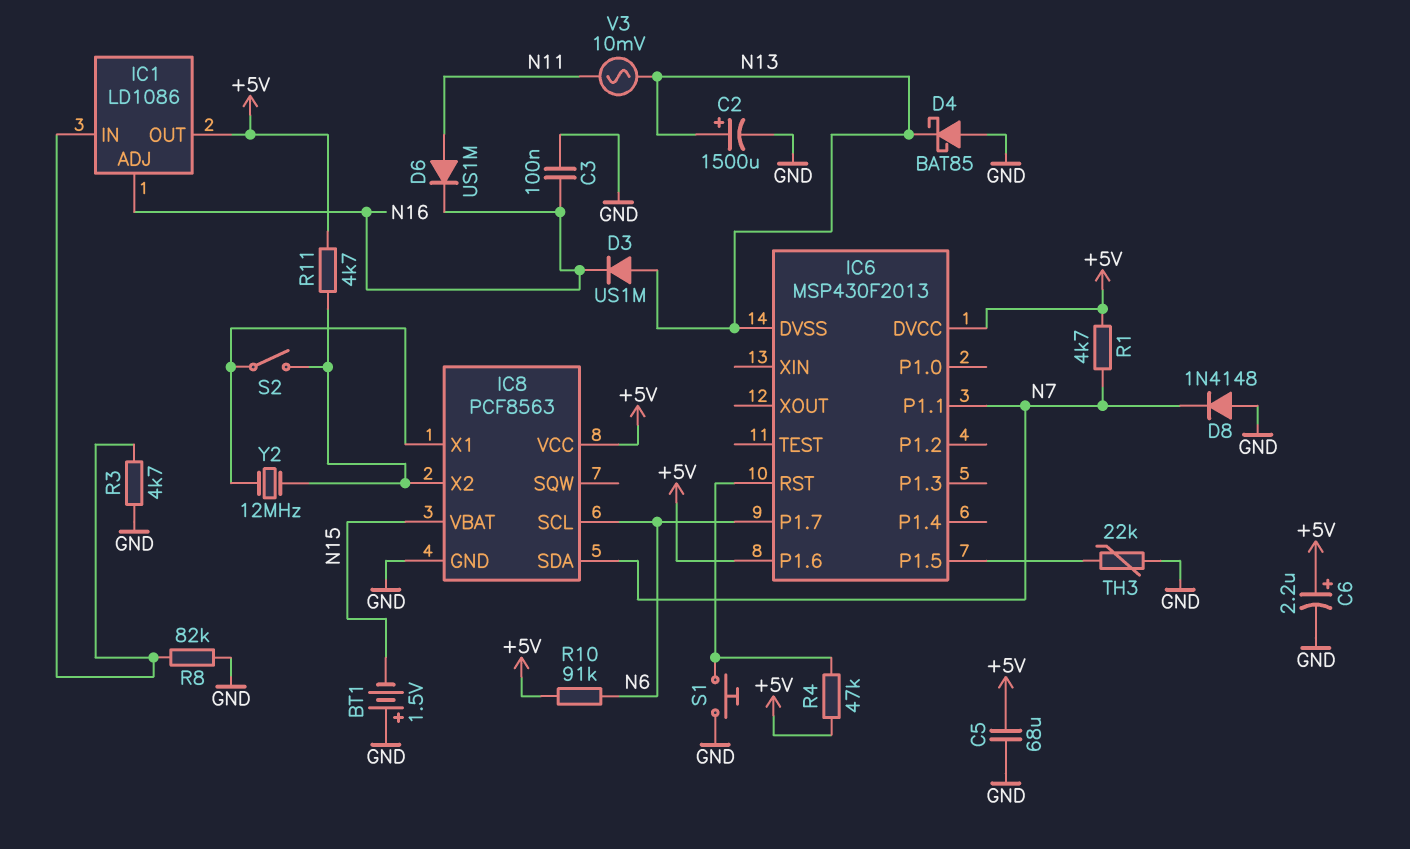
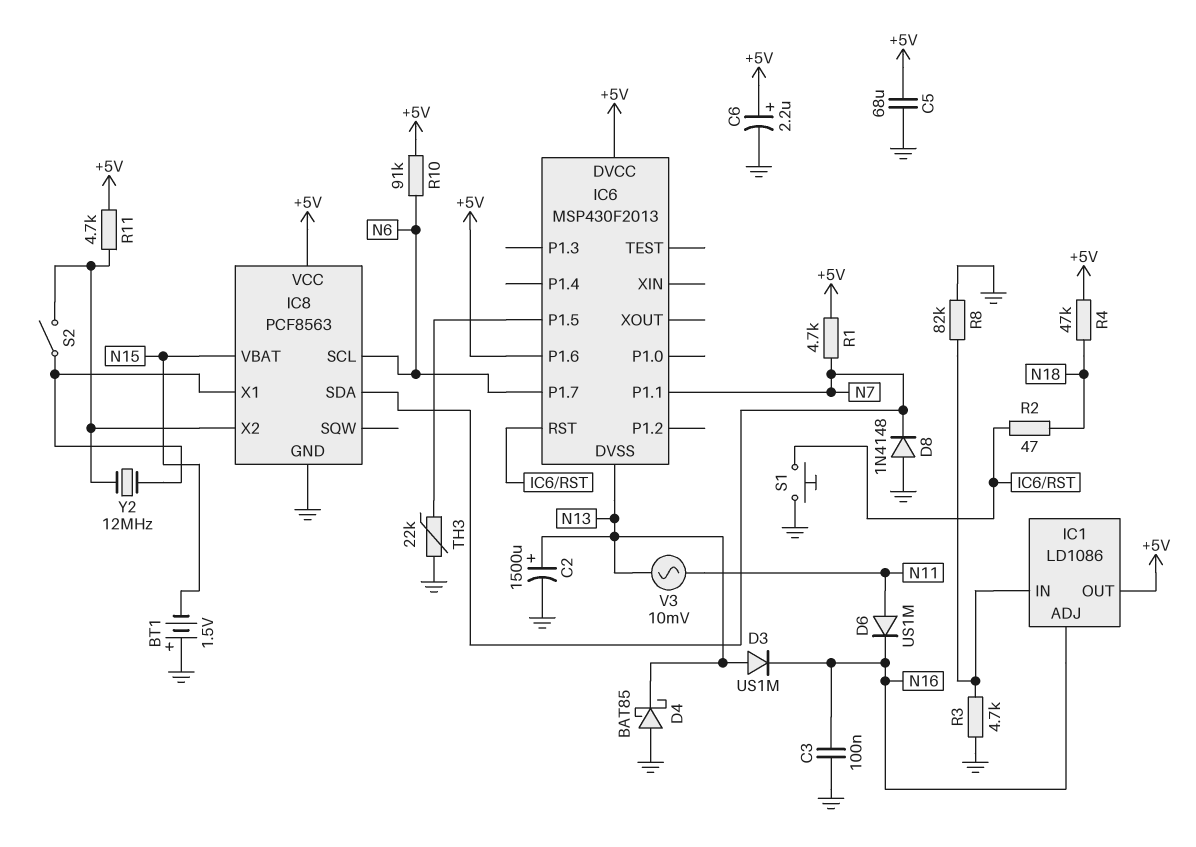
R2: none -> 47 (IC6/RST, N18)
R4: 47k (+5V, IC6/RST) -> 47k (+5V, N18)

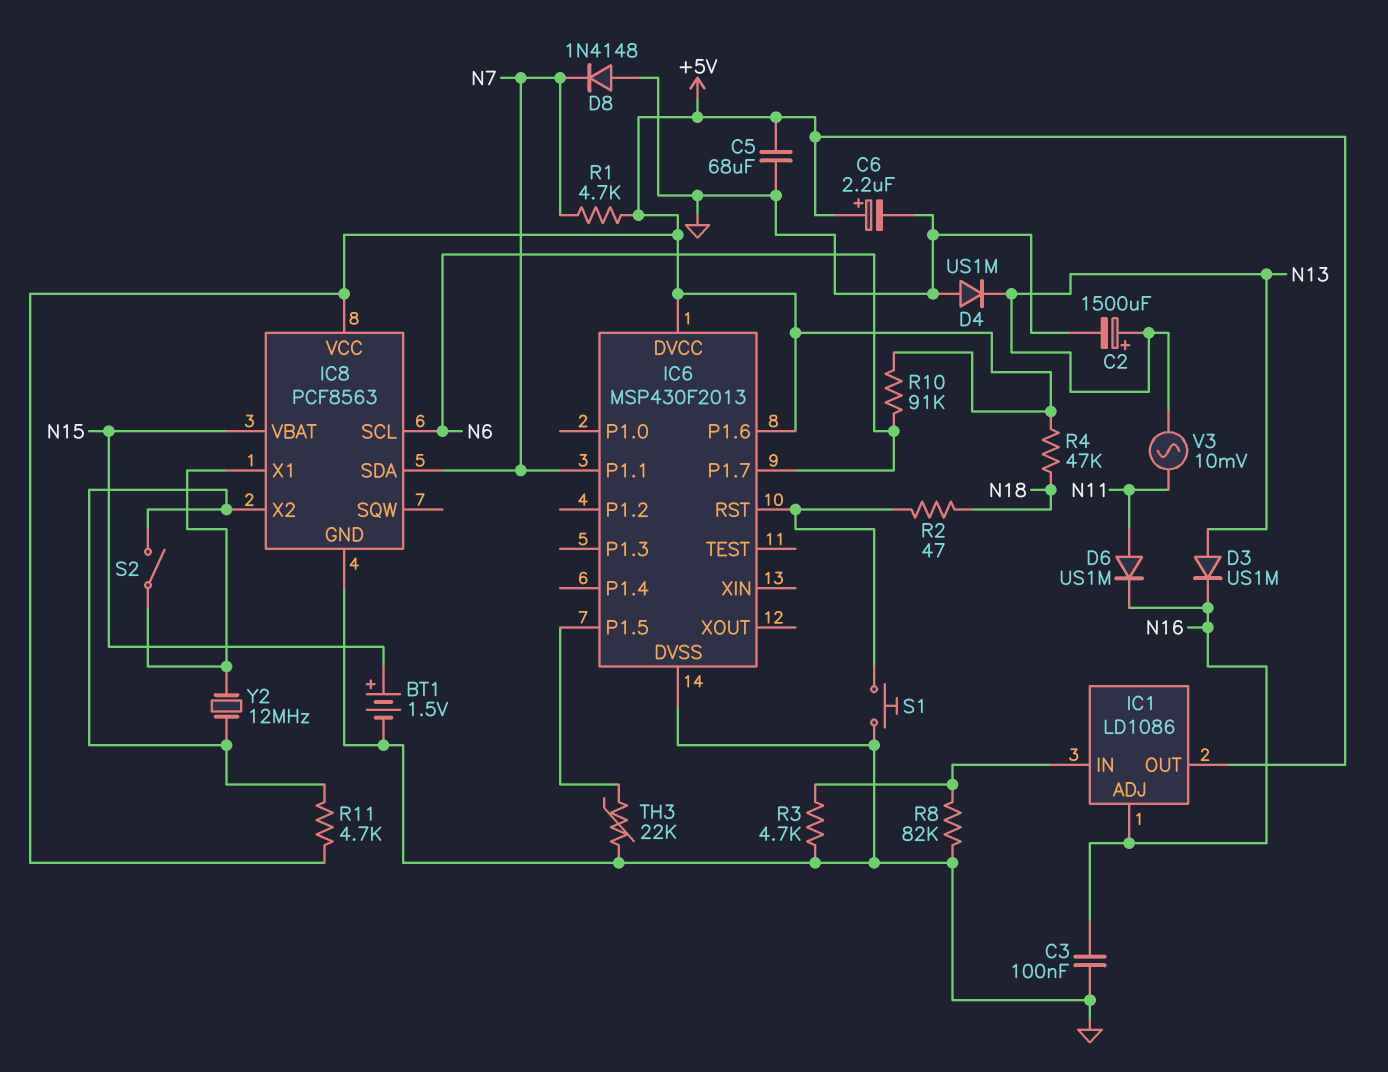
BT1: 1.5V (plus GND, minus N15) -> 1.5V (plus N15, minus GND)
D4: schottky BAT85 (A GND, K N13) -> diode US1M (A GND, K N13)
IC6 pin DVSS: N13 -> GND

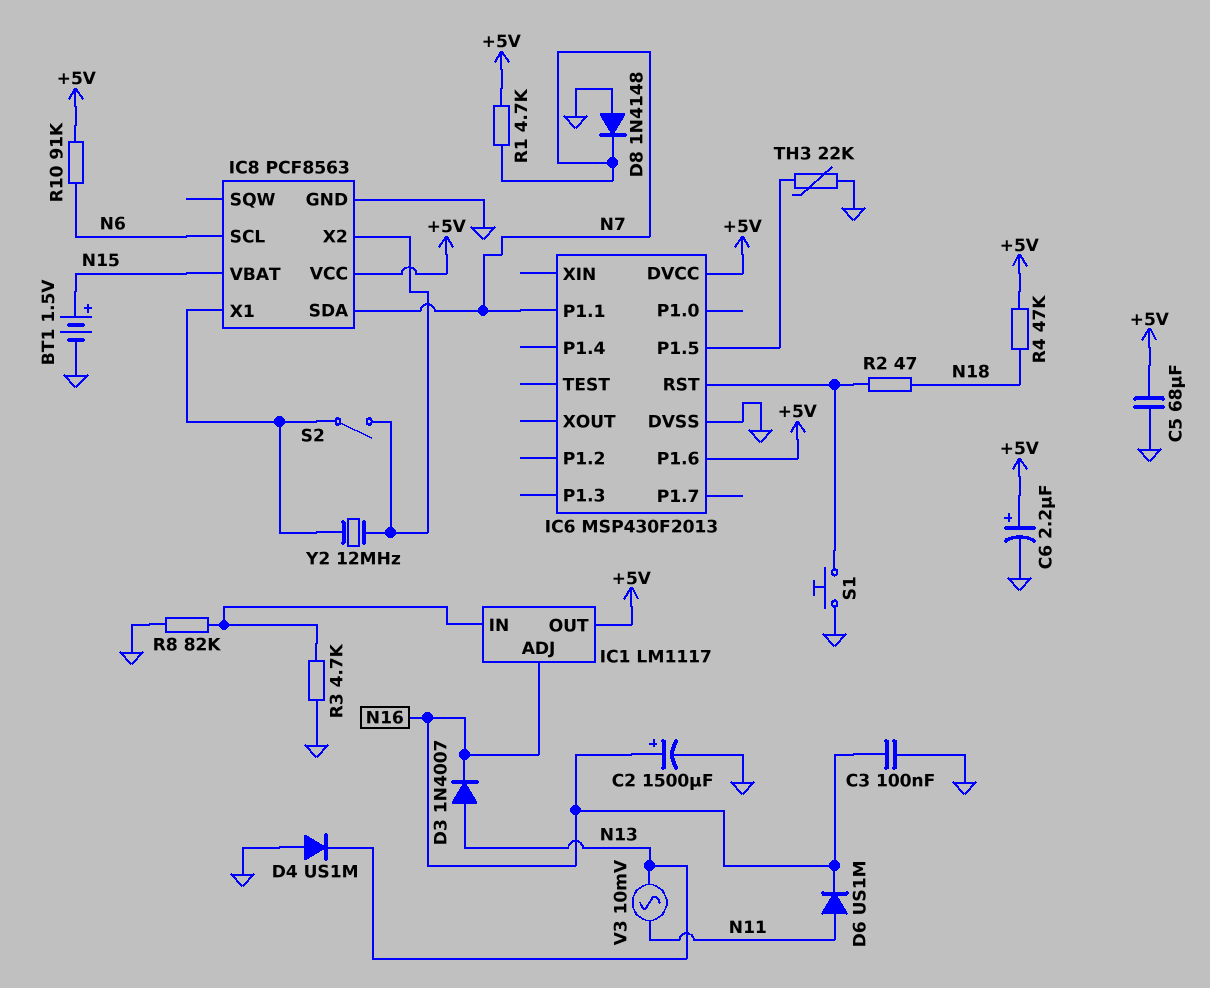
C2: 1500uF (plus N13, minus GND) -> 1500uF (plus N16, minus GND)
D3: diode US1M (A N13, K N16) -> diode 1N4007 (A N13, K N16)
IC1: LD1086 -> LM1117
IC6 pin P1.7: N6 -> none
R11: 4.7k (+5V, IC8/X2) -> none

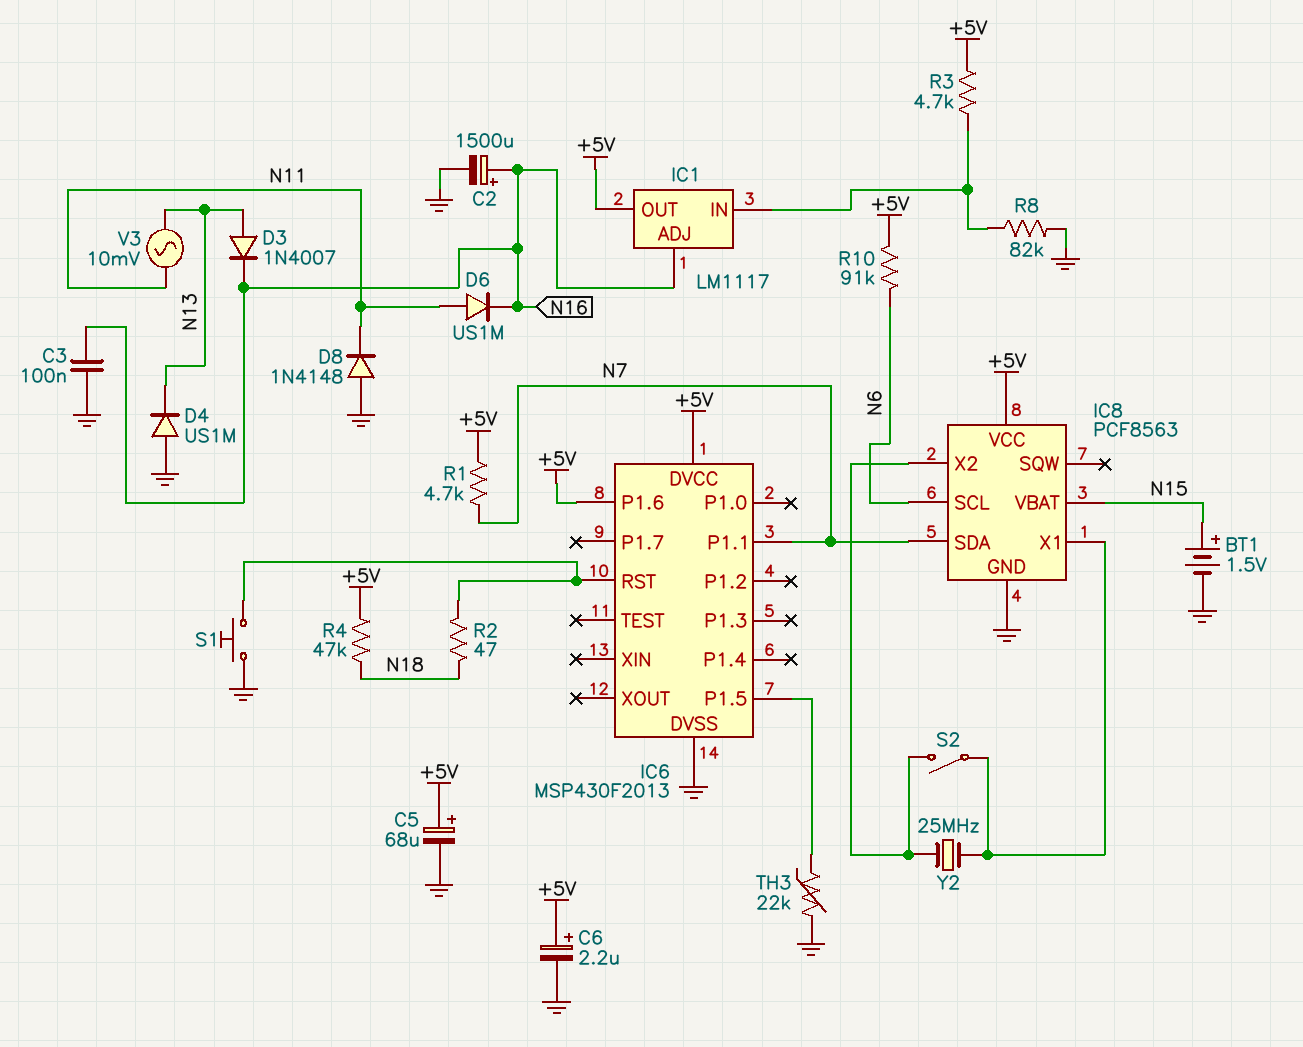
C5: 68uF (+5V, GND) -> 68uF (plus +5V, minus GND)
D8: diode 1N4148 (A GND, K N7) -> diode 1N4148 (A GND, K N11)
R3: 4.7k (GND, IC1/IN) -> 4.7k (+5V, IC1/IN)
Y2: 12MHz (IC8/X1, IC8/X2) -> 25MHz (IC8/X1, IC8/X2)

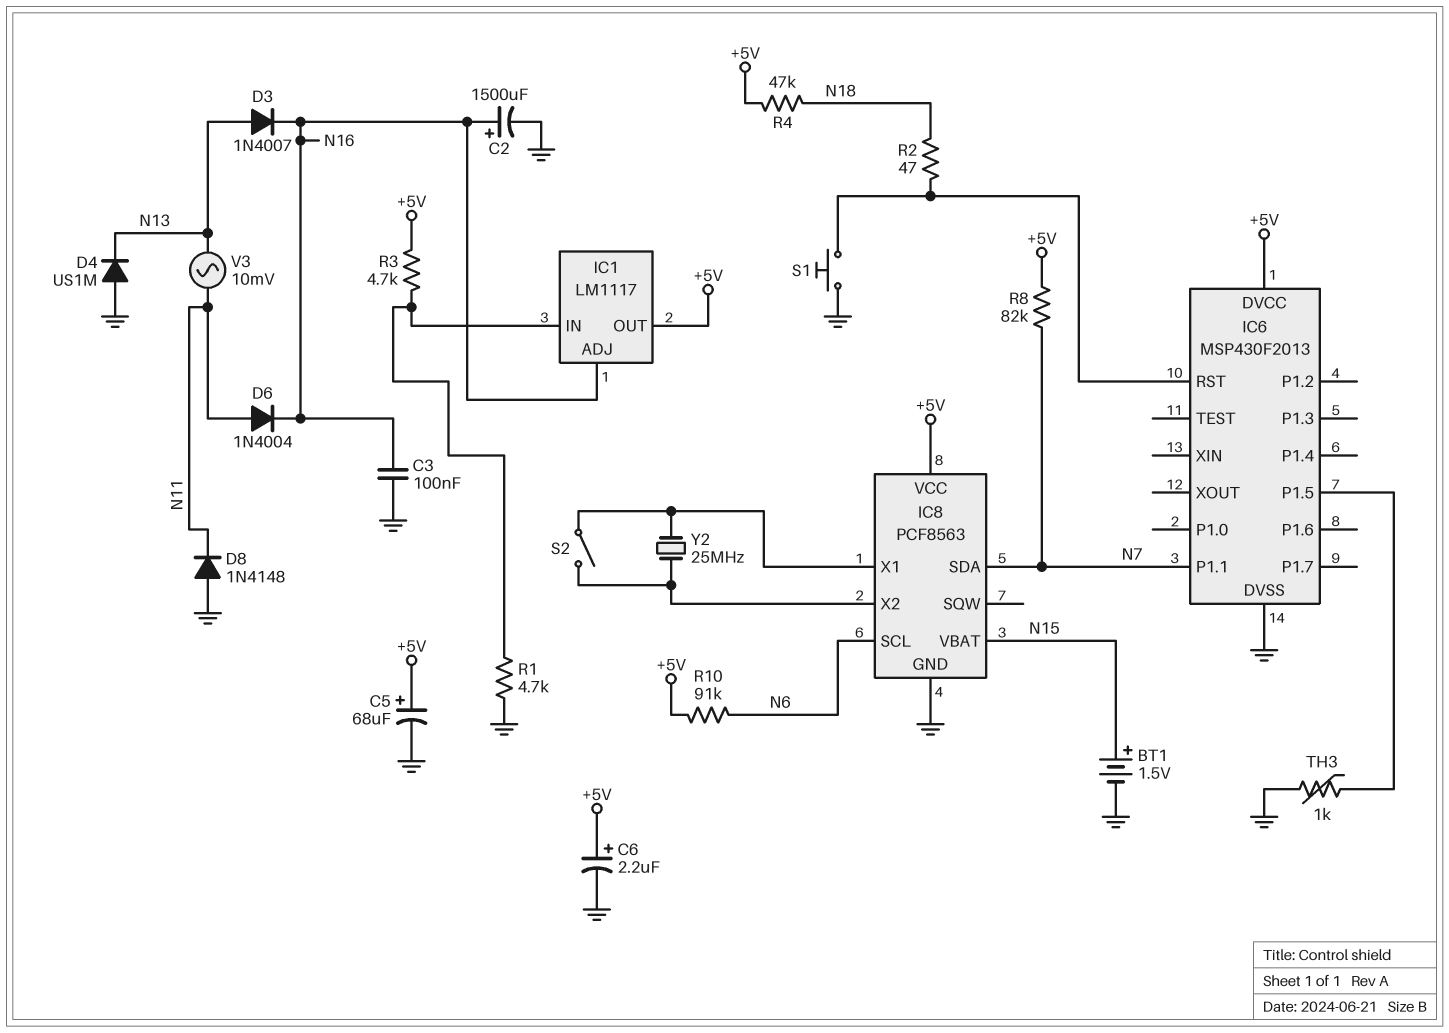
D6: diode US1M (A N11, K N16) -> diode 1N4004 (A N11, K N16)
IC6 pin P1.6: +5V -> none
R1: 4.7k (+5V, N7) -> 4.7k (GND, IC1/IN)
R8: 82k (GND, IC1/IN) -> 82k (+5V, N7)
TH3: 22k (GND, IC6/P1.5) -> 1k (GND, IC6/P1.5)

